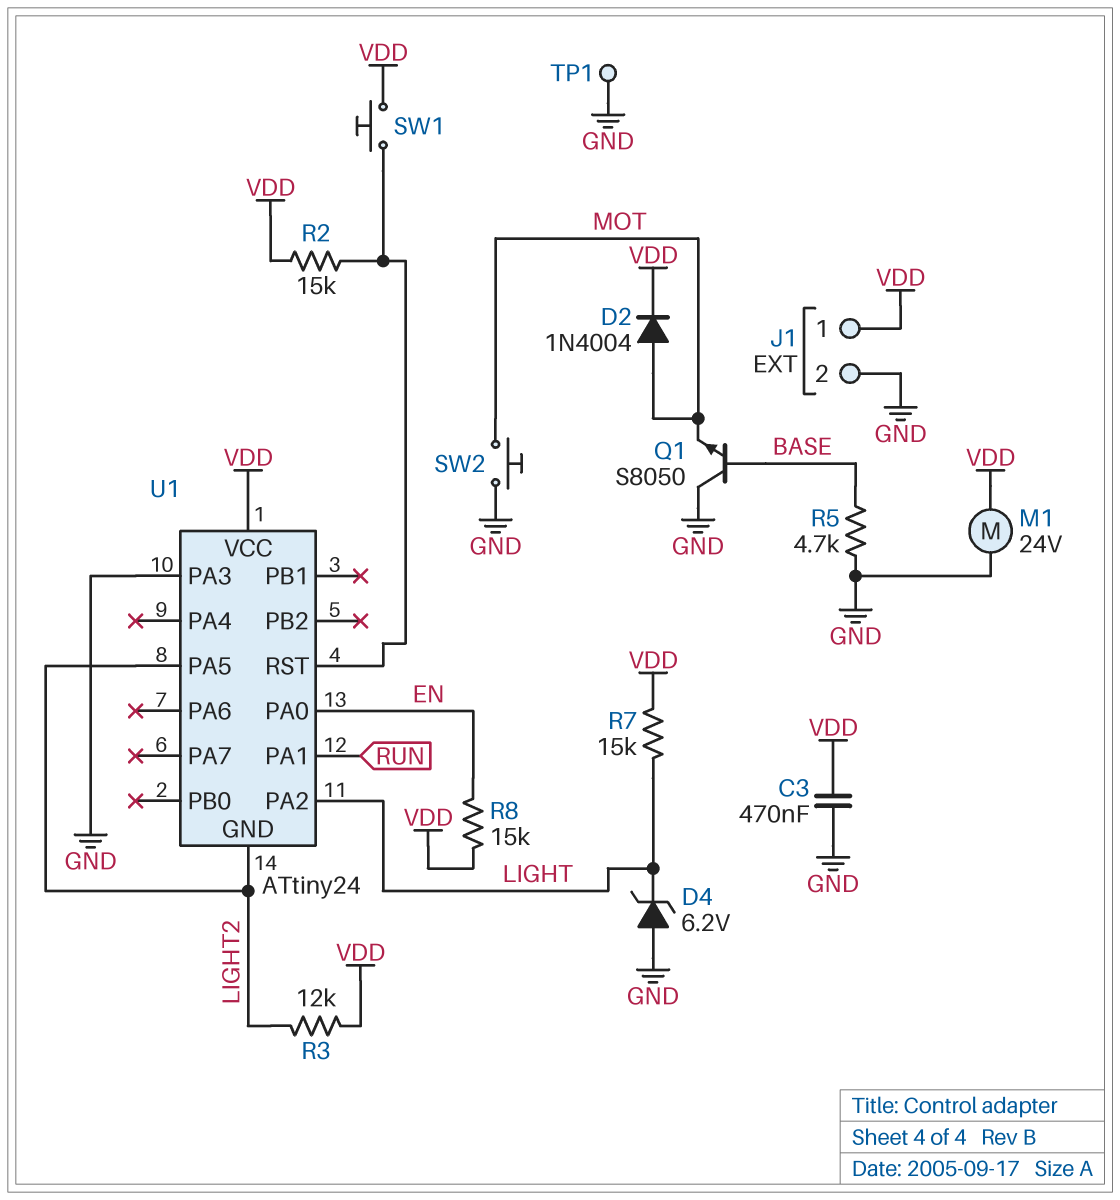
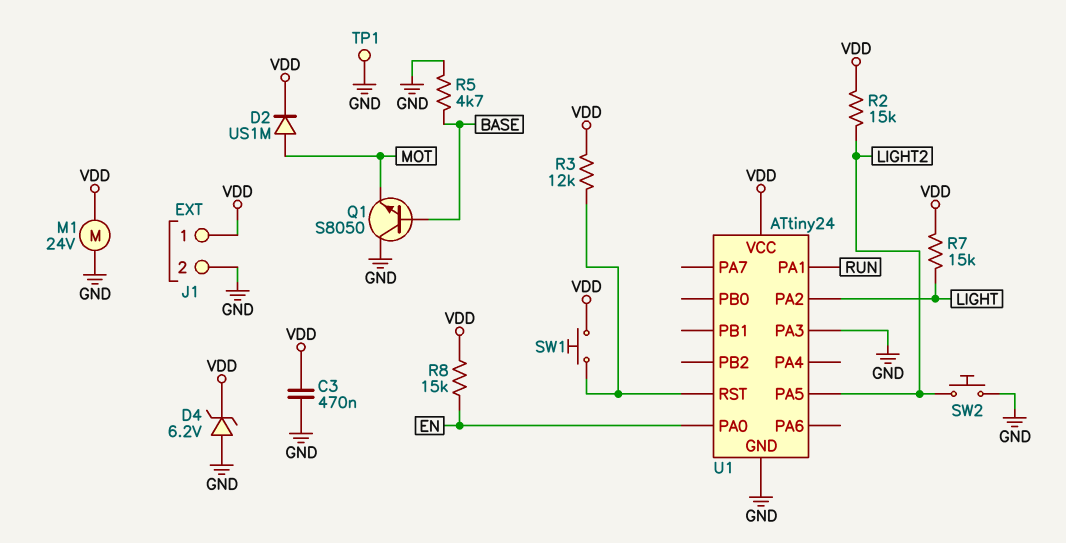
D2: diode 1N4004 (A MOT, K VDD) -> diode US1M (A MOT, K VDD)
D4: zener 6.2V (A GND, K LIGHT) -> zener 6.2V (A GND, K VDD)
R2: 15k (U1/RST, VDD) -> 15k (LIGHT2, VDD)
R3: 12k (LIGHT2, VDD) -> 12k (U1/RST, VDD)
SW2: button (GND, MOT) -> button (GND, LIGHT2)
U1 pin GND: LIGHT2 -> GND

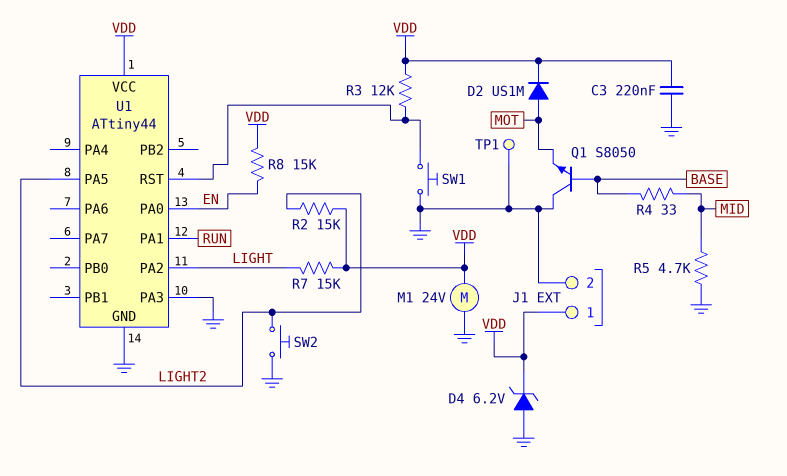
C3: 470nF (GND, VDD) -> 220nF (GND, VDD)
R4: none -> 33 (BASE, MID)
R5: 4.7k (BASE, GND) -> 4.7k (GND, MID)
SW1: button (U1/RST, VDD) -> button (GND, U1/RST)
U1: ATtiny24 -> ATtiny44

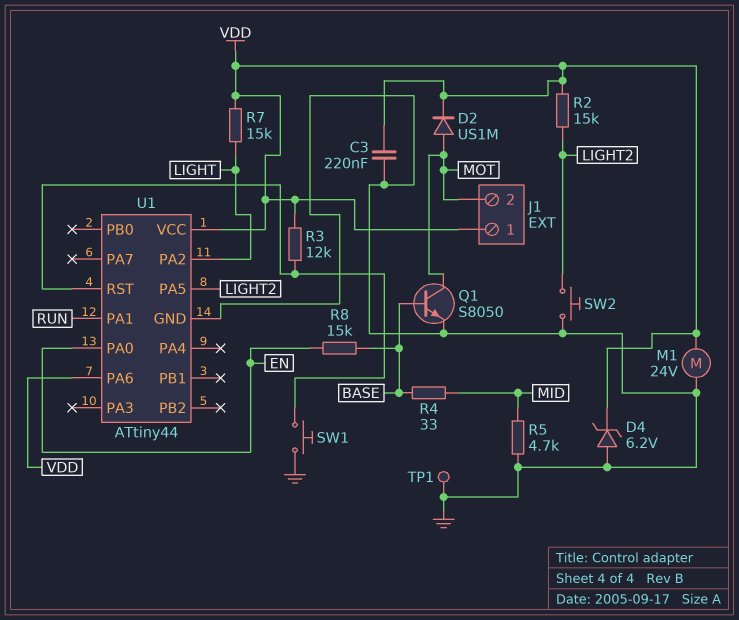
J1 pin 2: GND -> MOT
Q1: NPN S8050 (B BASE, C GND, E MOT) -> NPN S8050 (B BASE, C MOT, E GND)
R8: 15k (EN, VDD) -> 15k (BASE, EN)
U1 pin PA3: GND -> none
U1 pin PA6: none -> VDD

